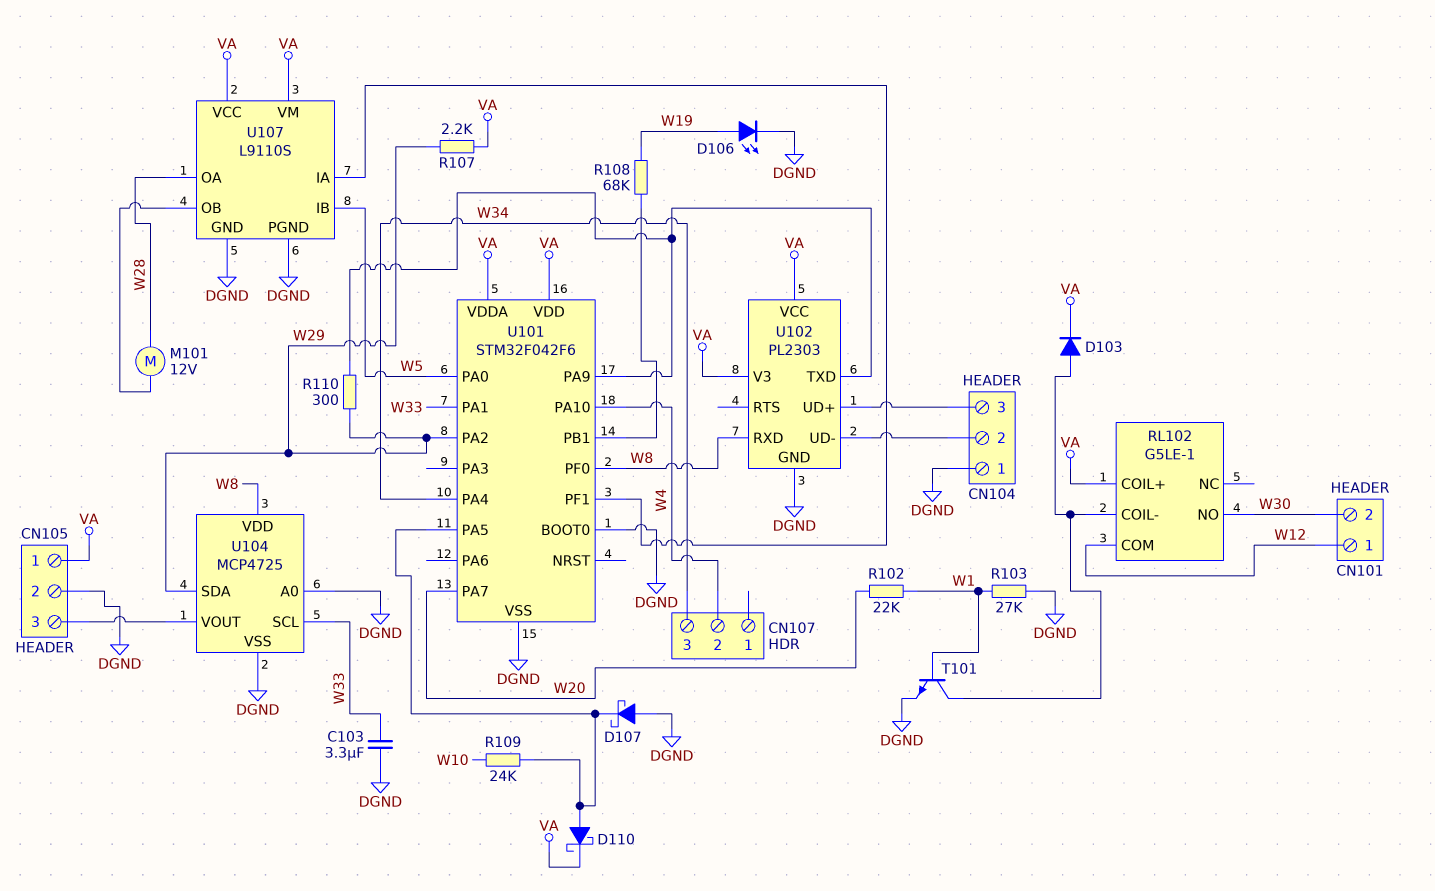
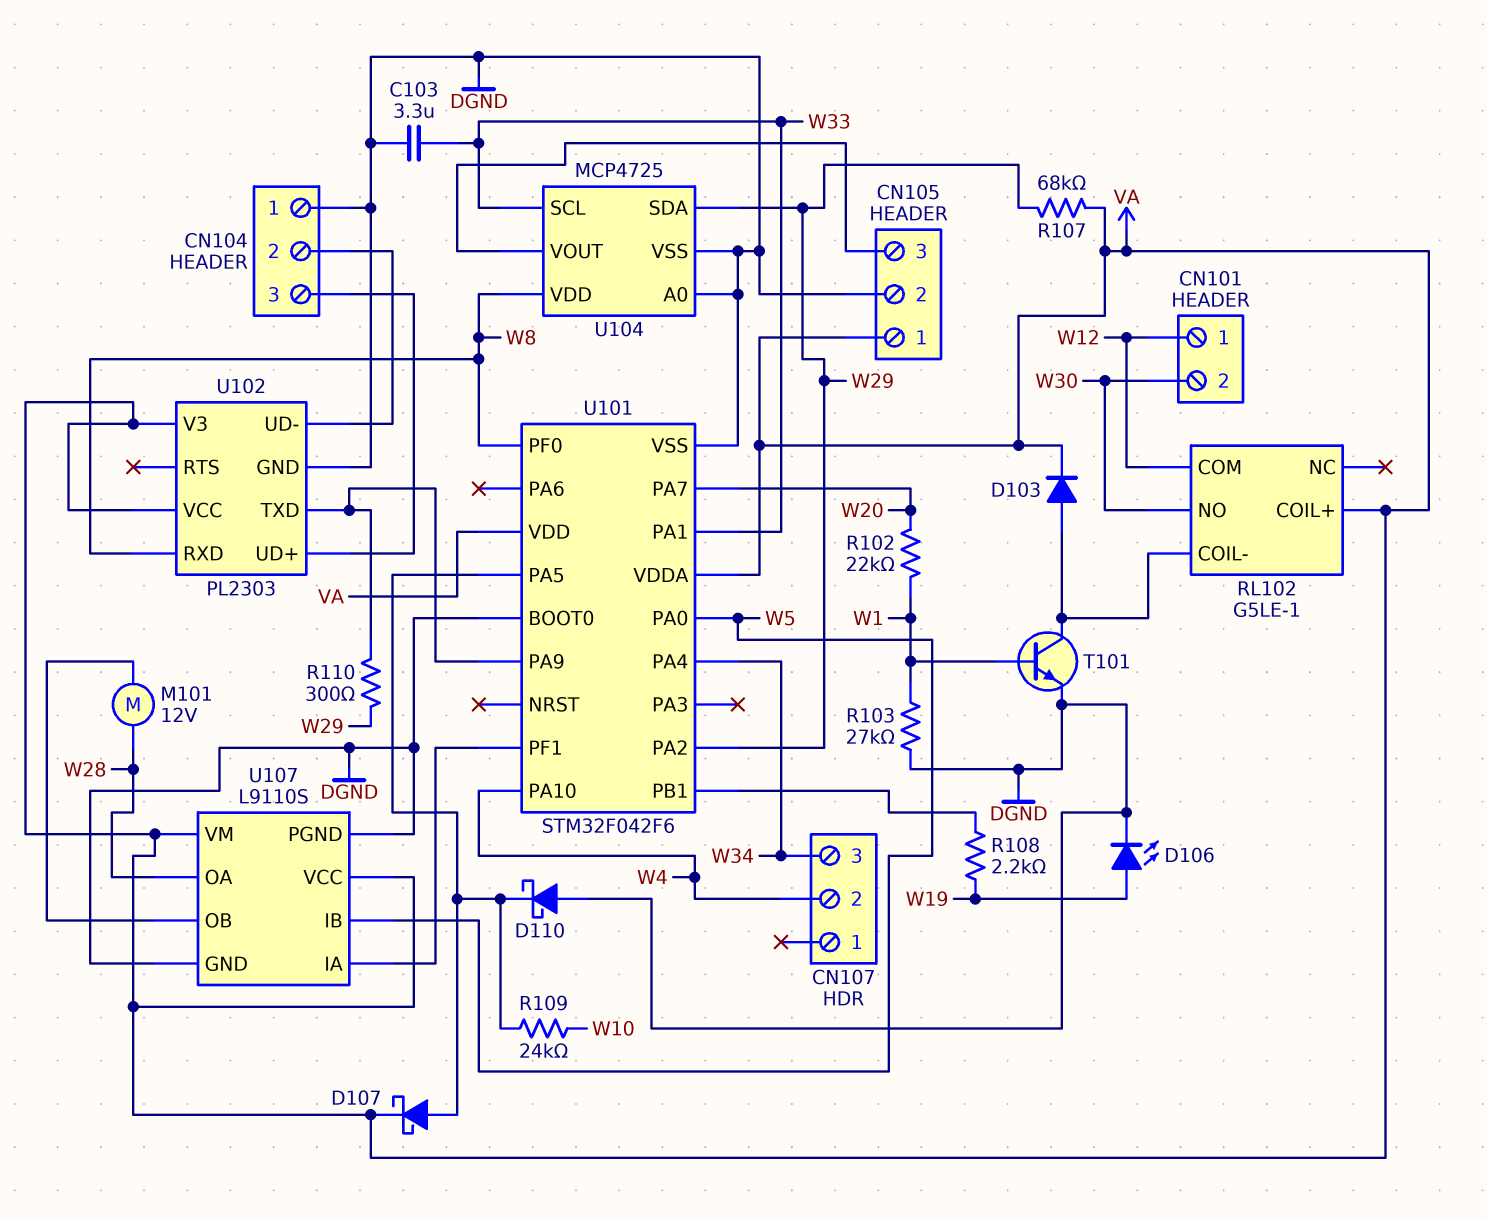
D107: schottky (A DGND, K U101/PA5) -> schottky (A U101/PA5, K VA)
D110: schottky (A U101/PA5, K VA) -> schottky (A DGND, K U101/PA5)
R107: 2.2k (VA, W29) -> 68k (VA, W29)
R108: 68k (U101/PB1, W19) -> 2.2k (U101/PB1, W19)

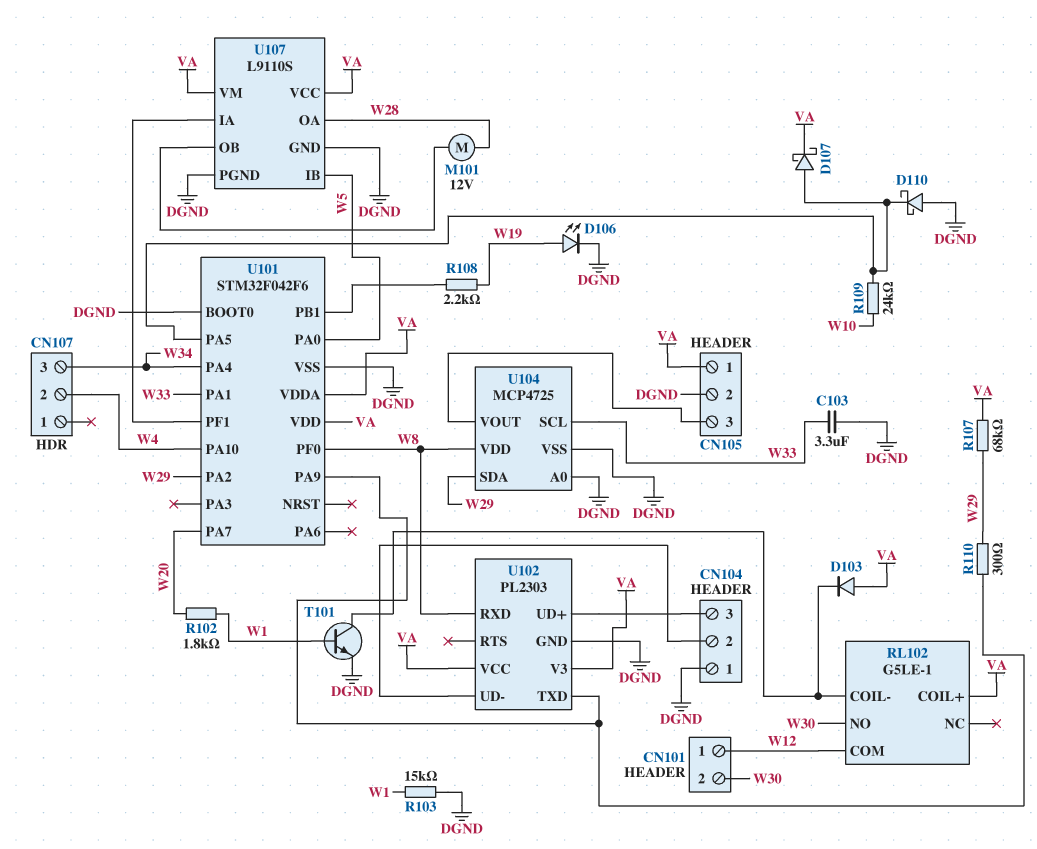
D103: diode (A RL102/COIL-, K VA) -> diode (A VA, K RL102/COIL-)
R102: 22k (W1, W20) -> 1.8k (W1, W20)
R103: 27k (DGND, W1) -> 15k (DGND, W1)

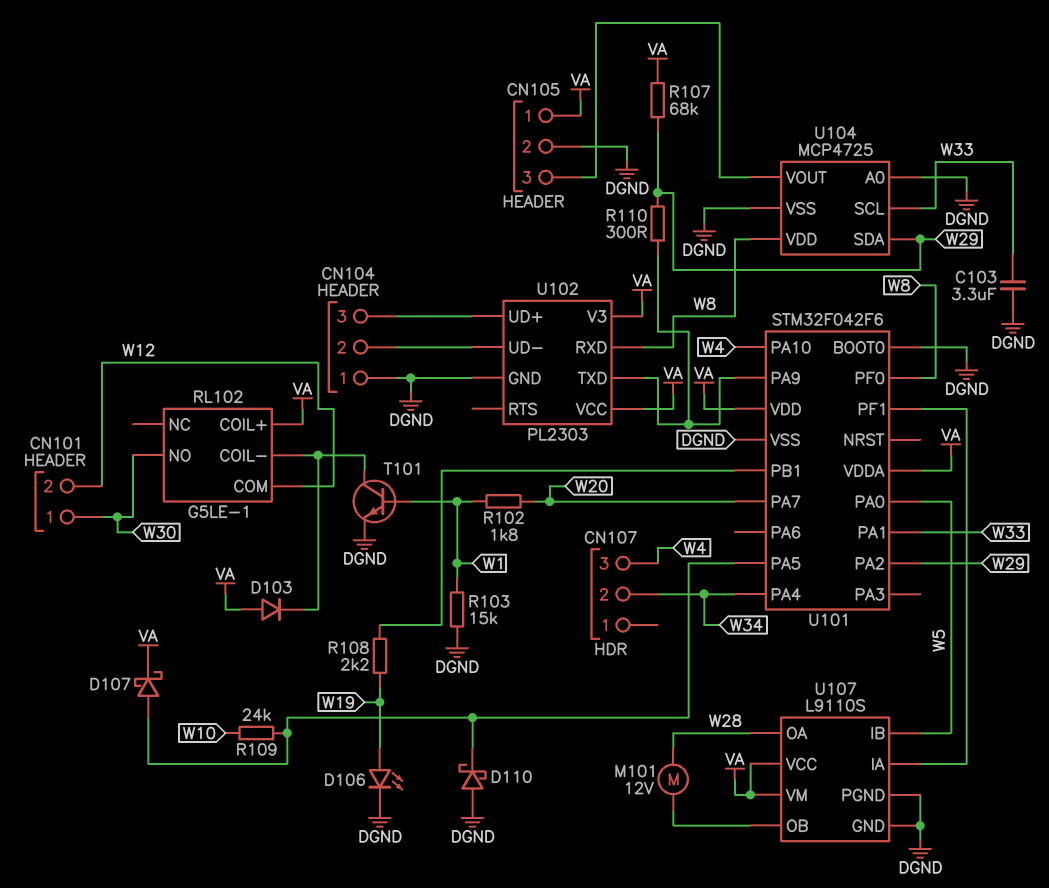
CN101 pin 1: W12 -> W30
CN101 pin 2: W30 -> W12
CN107 pin 2: W4 -> W34
CN107 pin 3: W34 -> W4

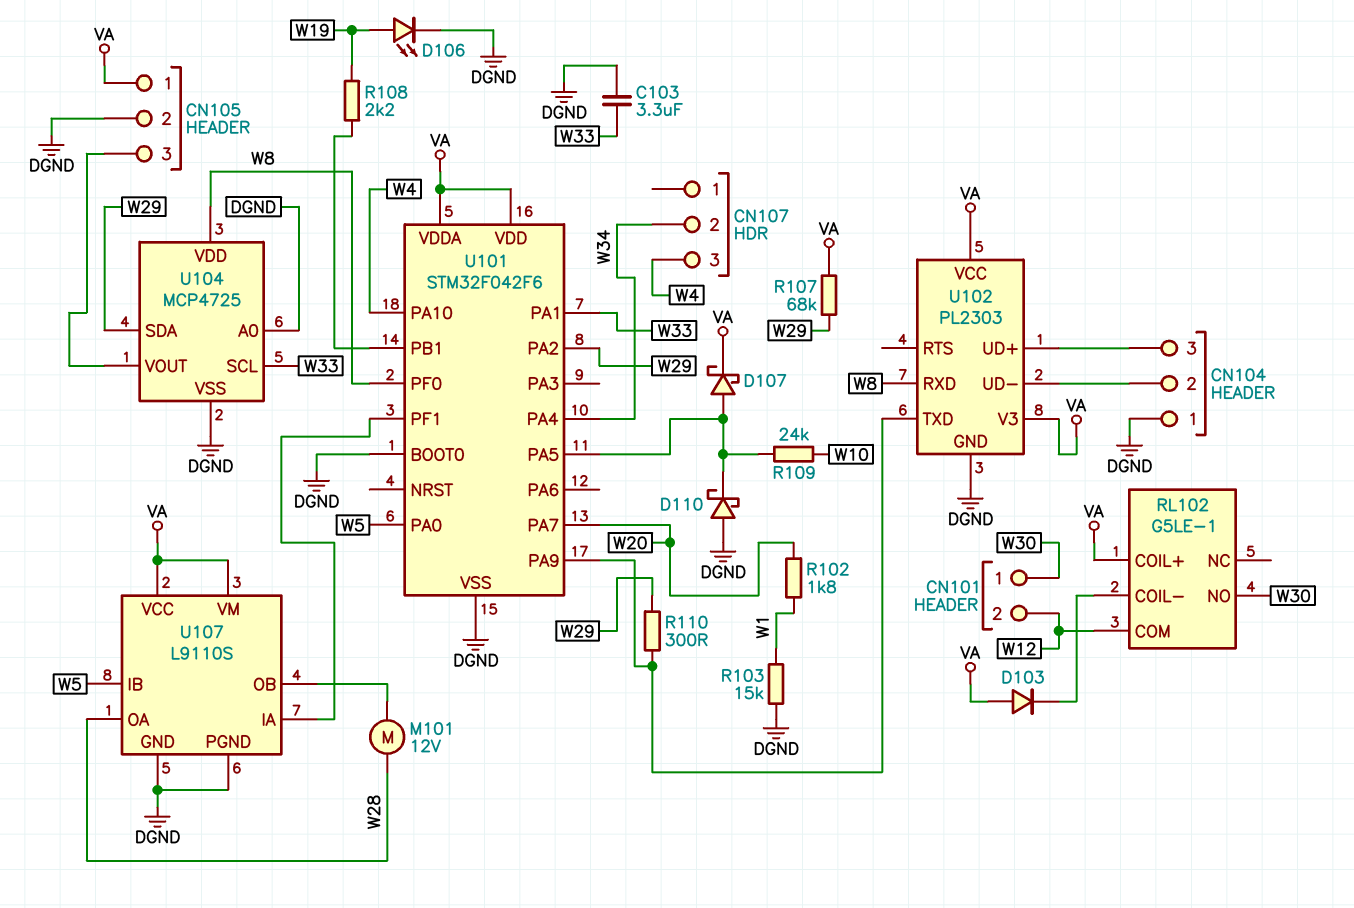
T101: NPN (B W1, C RL102/COIL-, E DGND) -> none

